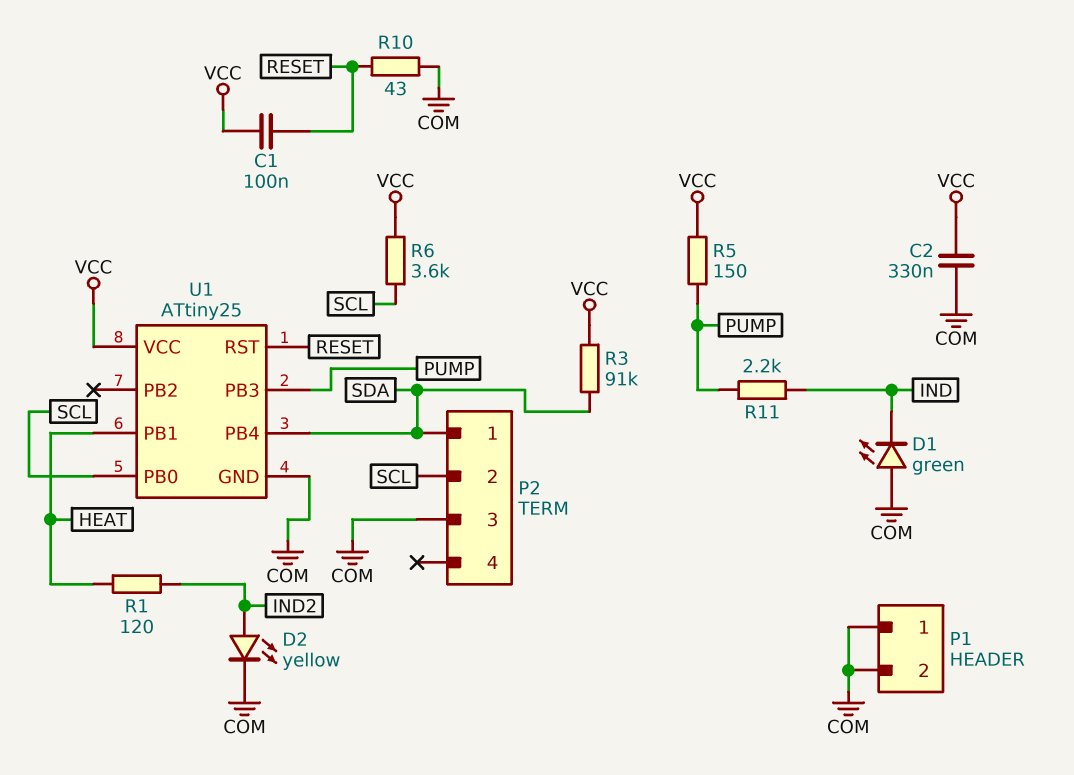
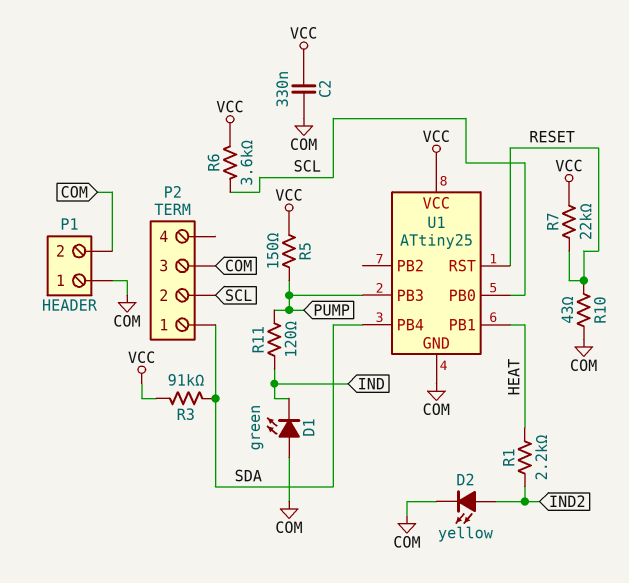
C1: 100nF (RESET, VCC) -> none
R1: 120 (HEAT, IND2) -> 2.2k (HEAT, IND2)
R7: none -> 22k (RESET, VCC)
R11: 2.2k (IND, PUMP) -> 120 (IND, PUMP)

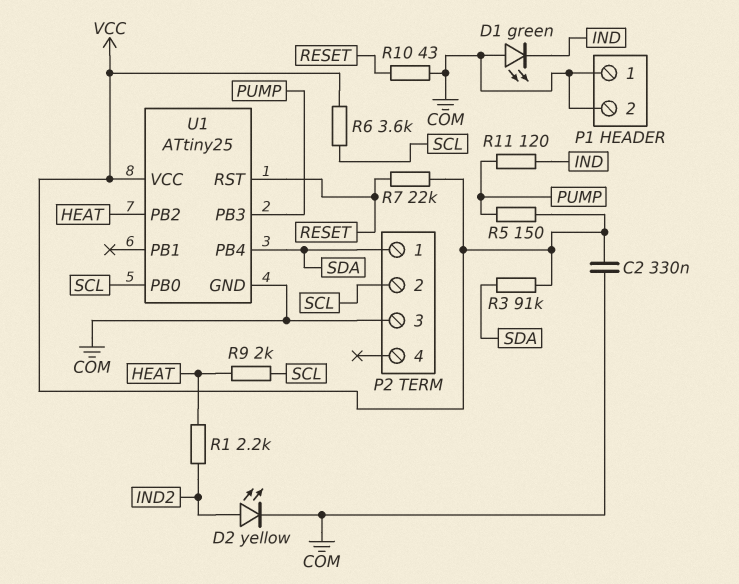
R9: none -> 2k (HEAT, SCL)
U1 pin PB1: HEAT -> none
U1 pin PB2: none -> HEAT

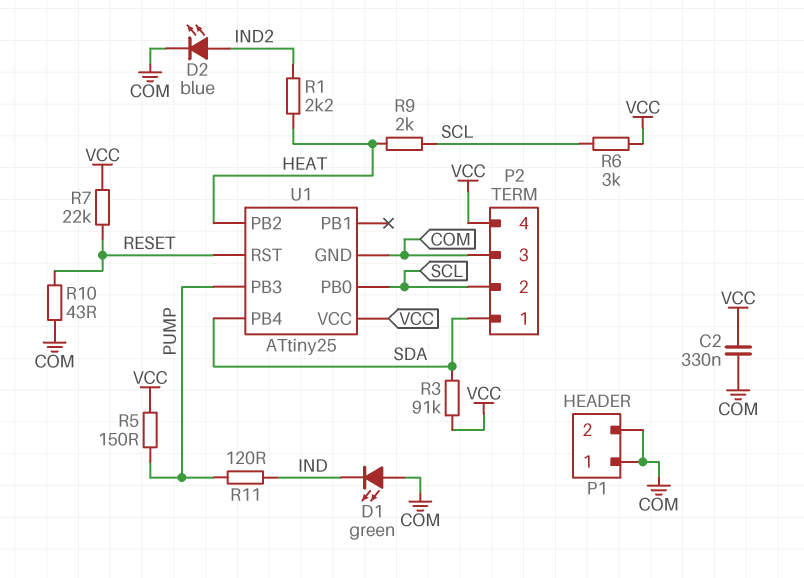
D2: LED yellow (A IND2, K COM) -> LED blue (A IND2, K COM)
P2 pin 4: none -> VCC
R6: 3.6k (SCL, VCC) -> 3k (SCL, VCC)

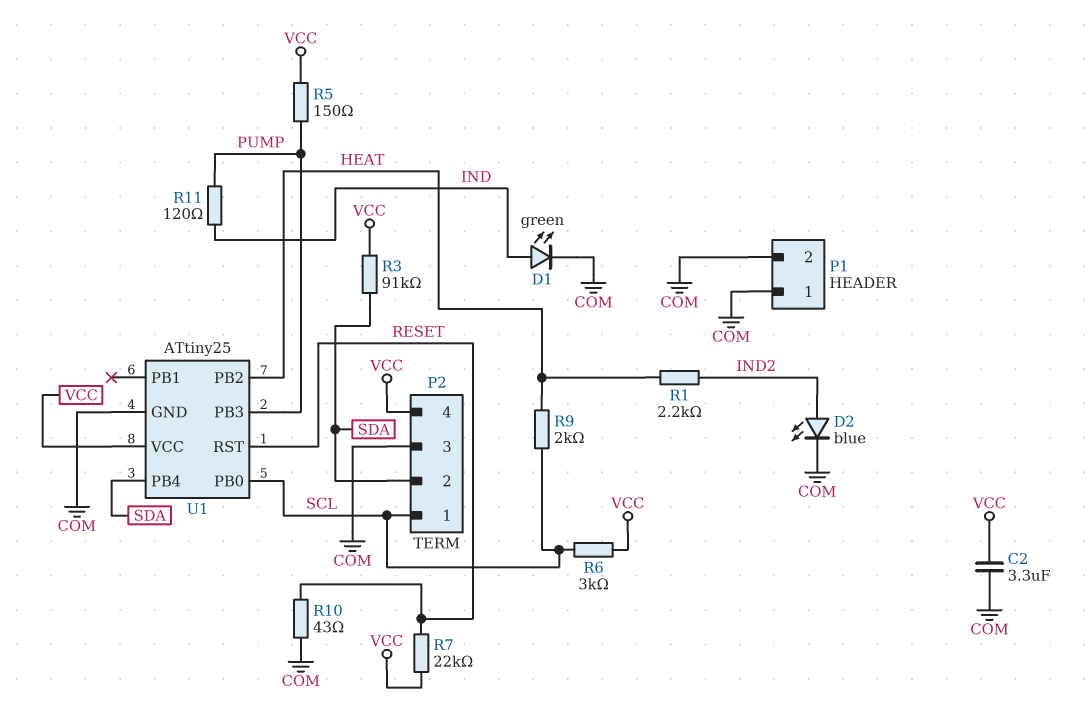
C2: 330nF (COM, VCC) -> 3.3uF (COM, VCC)
D1: LED green (A COM, K IND) -> LED green (A IND, K COM)
P2 pin 1: SDA -> SCL
P2 pin 2: SCL -> SDA

